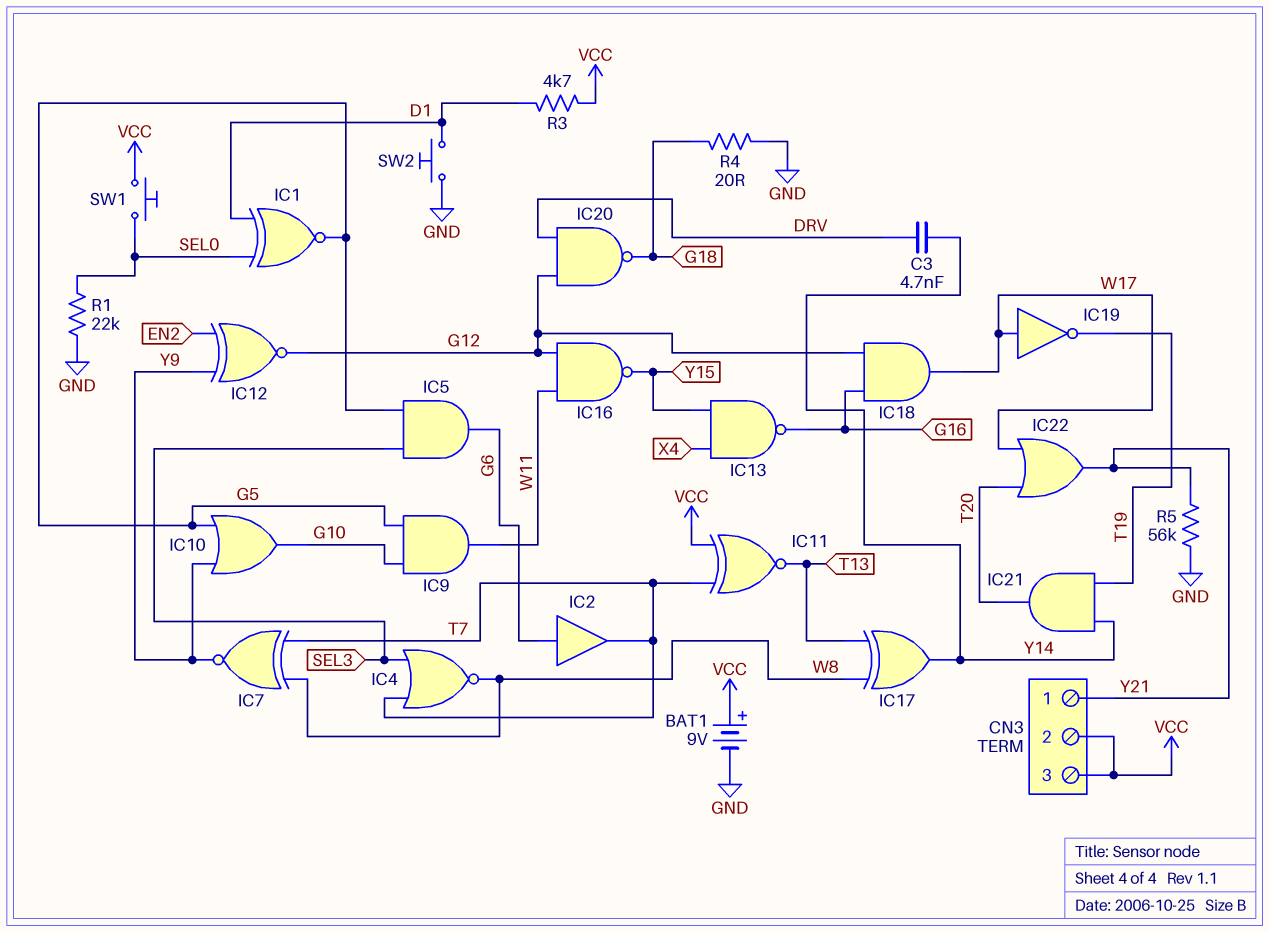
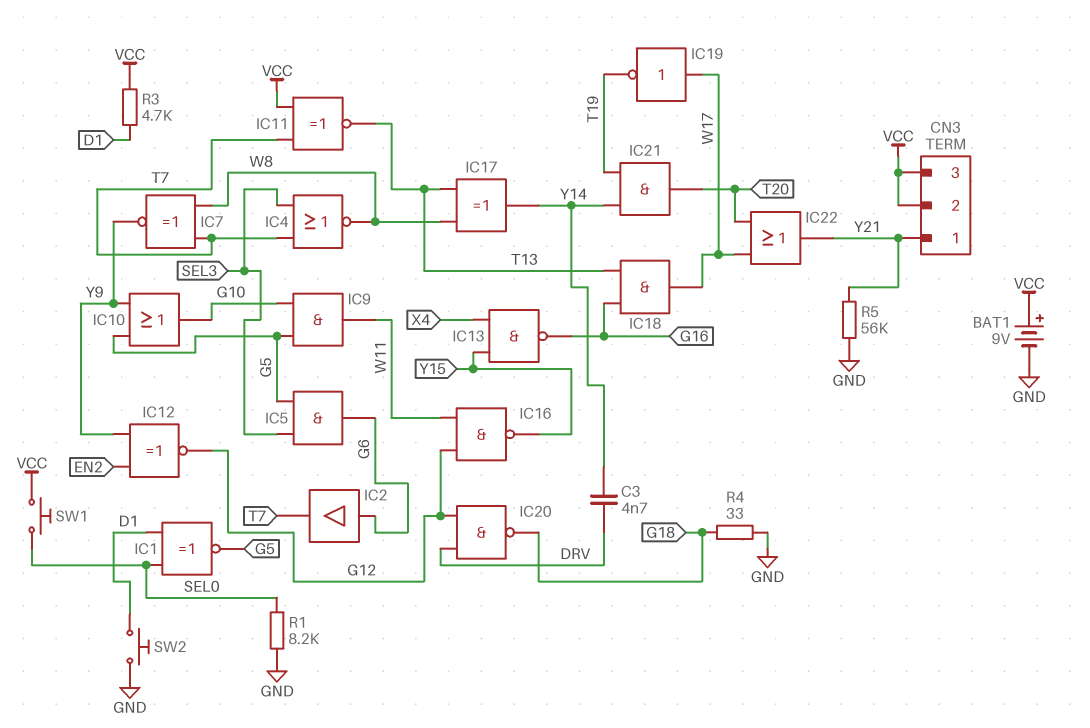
IC18: AND (in G12, in G16, out W17) -> AND (in G16, in T13, out W17)
R1: 22k (GND, SEL0) -> 8.2k (GND, SEL0)
R4: 20 (G18, GND) -> 33 (G18, GND)

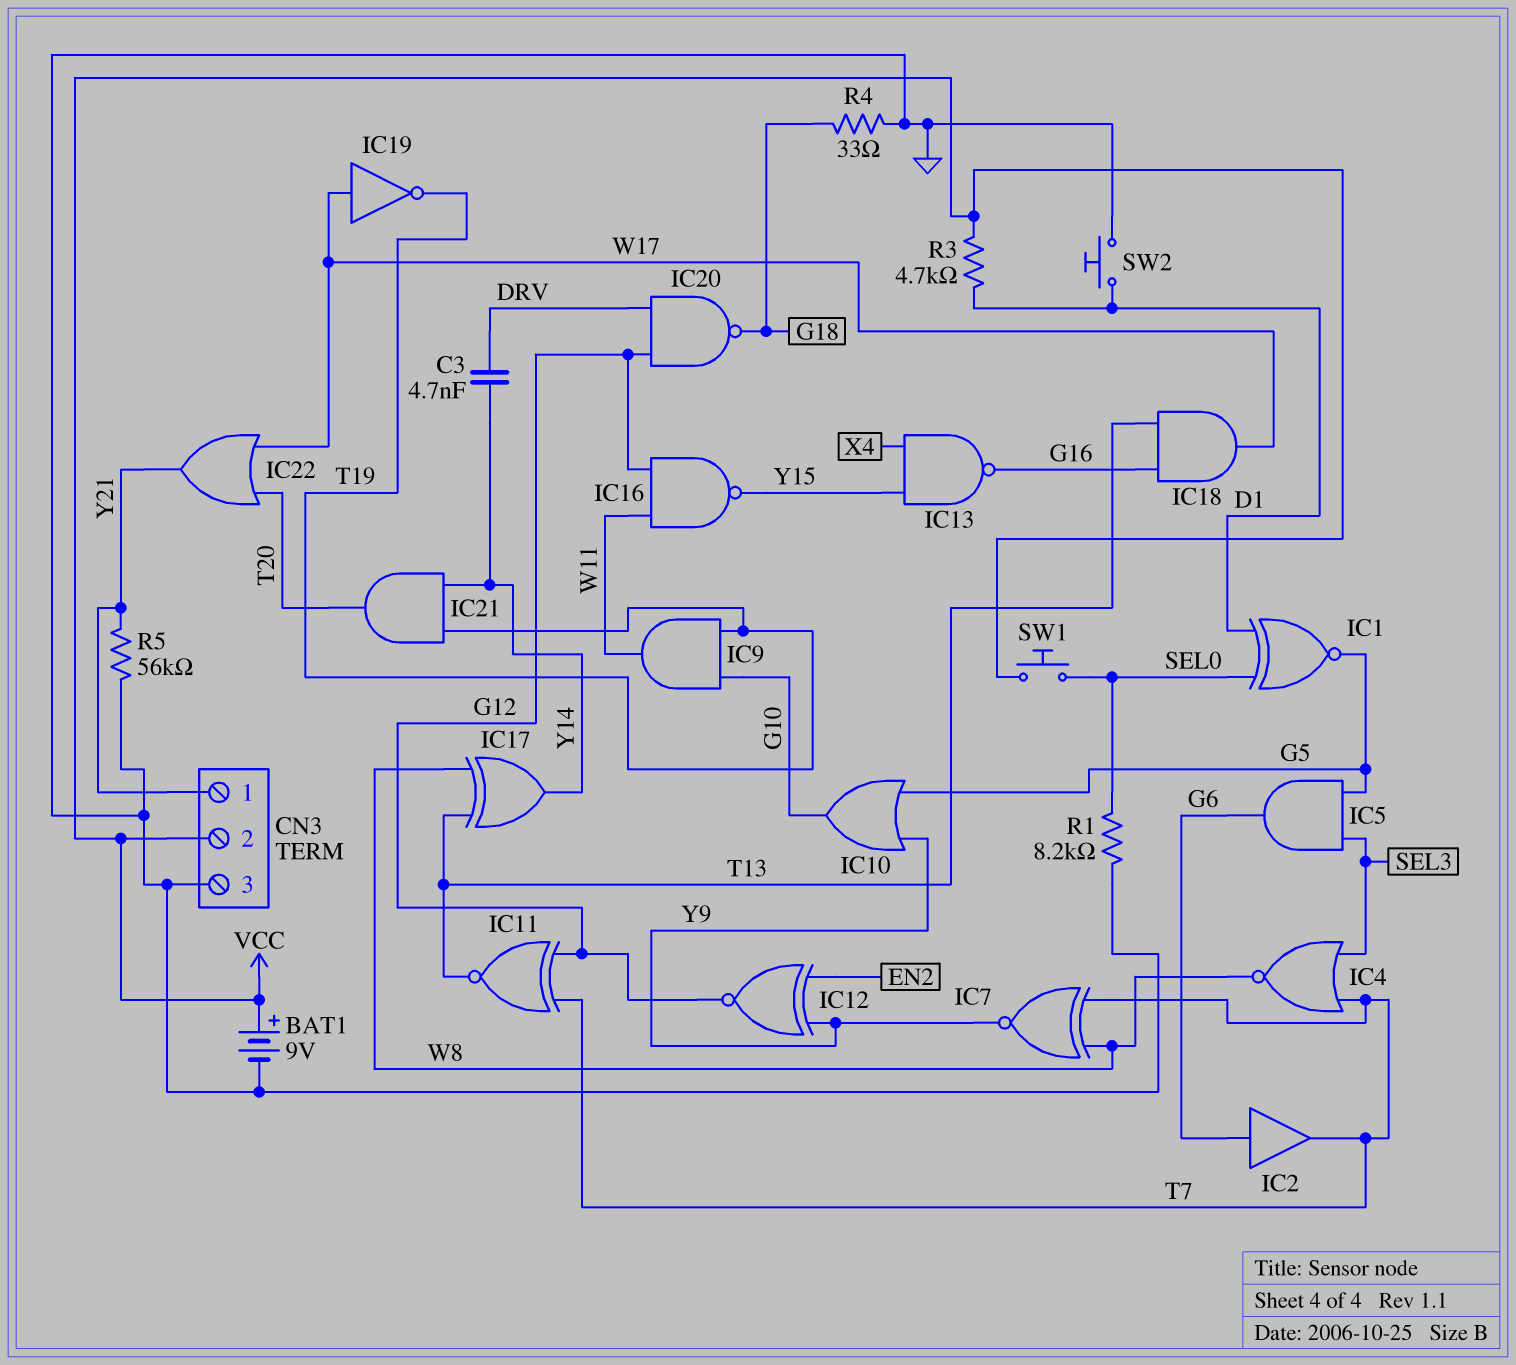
CN3 pin 3: VCC -> GND
IC9: AND (in G5, in G10, out W11) -> AND (in G10, in T19, out W11)
IC11: XNOR (in T7, in VCC, out T13) -> XNOR (in G12, in T7, out T13)

